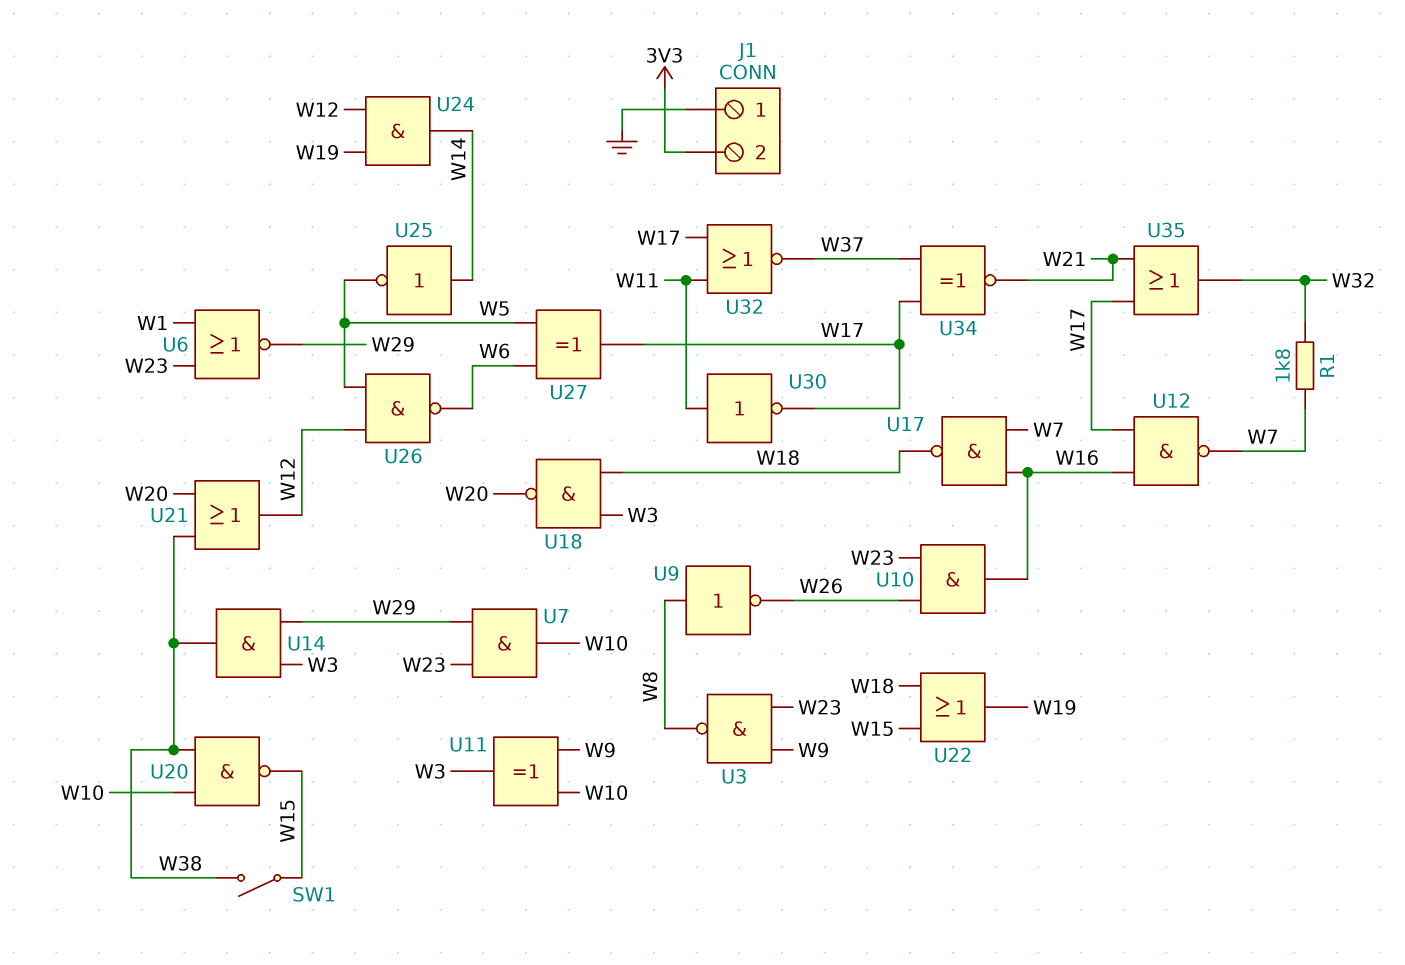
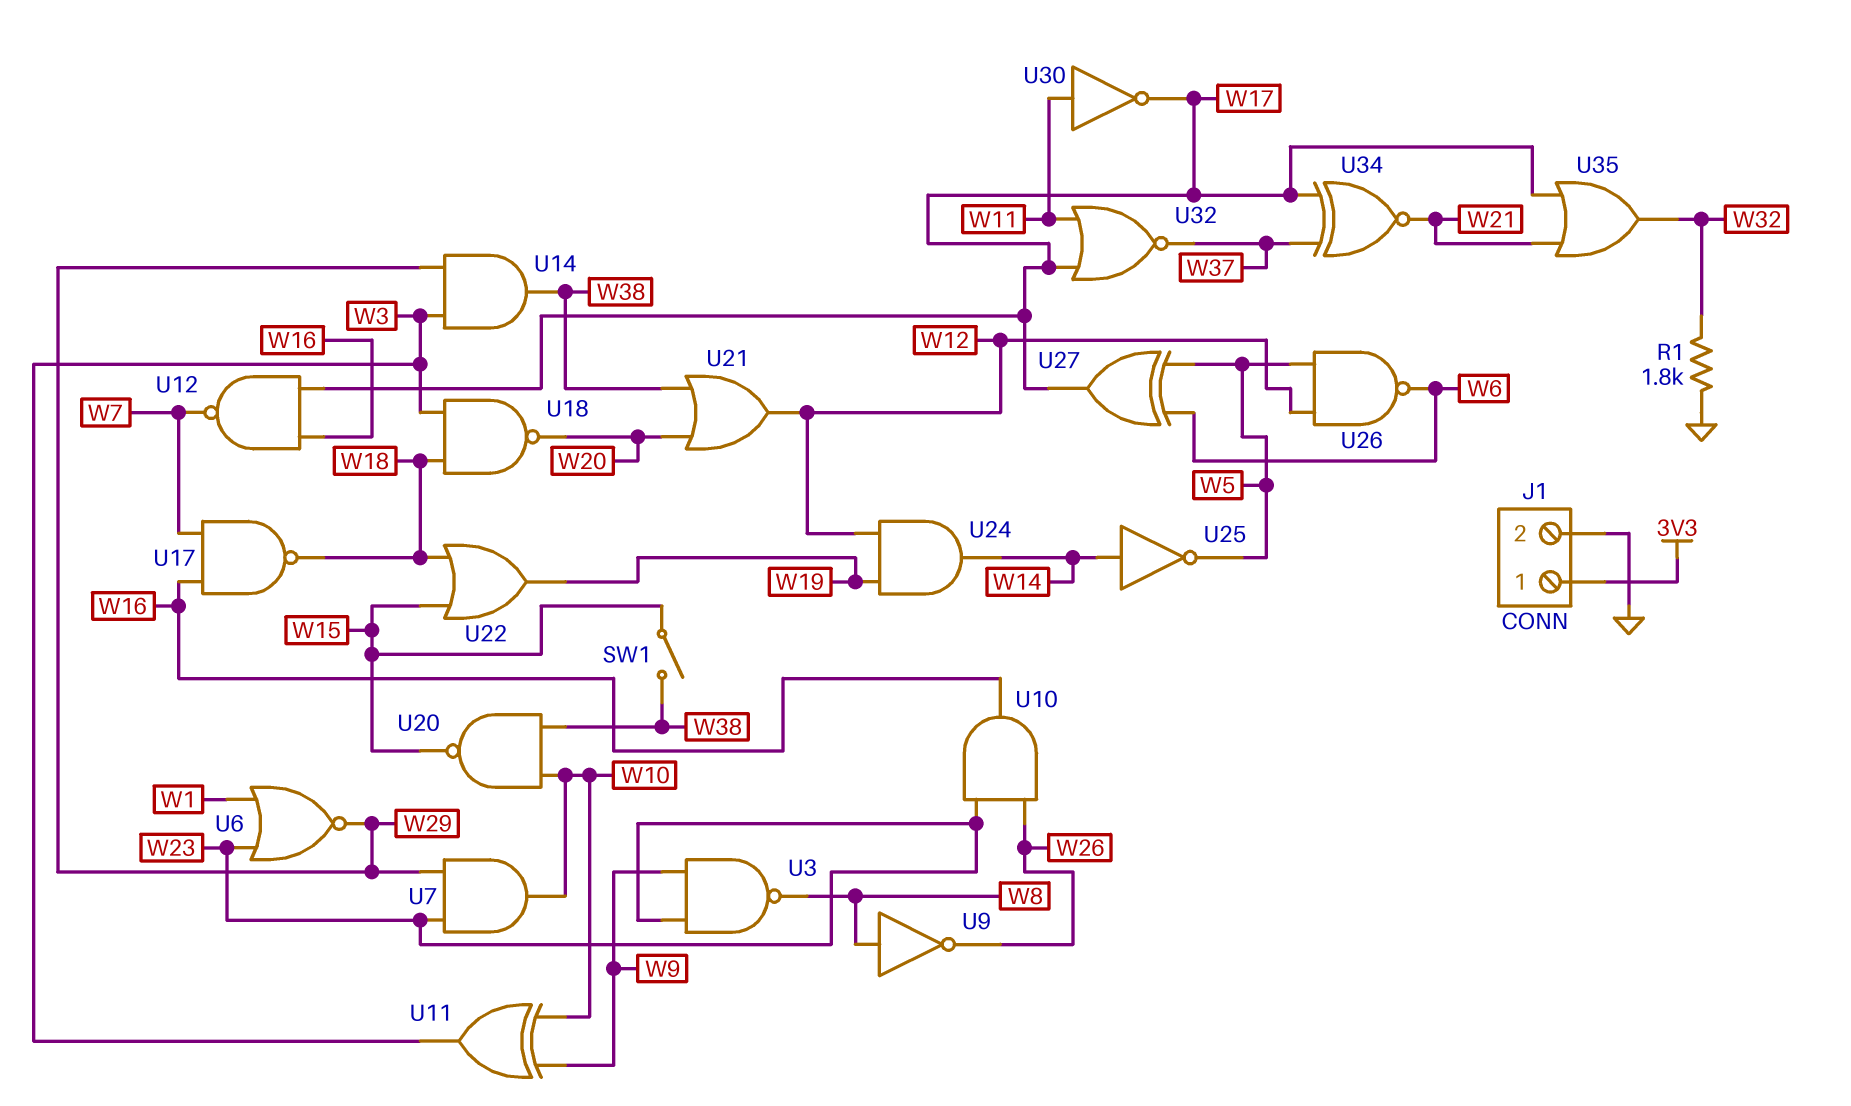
J1 pin 1: GND -> 3V3
J1 pin 2: 3V3 -> GND
R1: 1.8k (W7, W32) -> 1.8k (GND, W32)

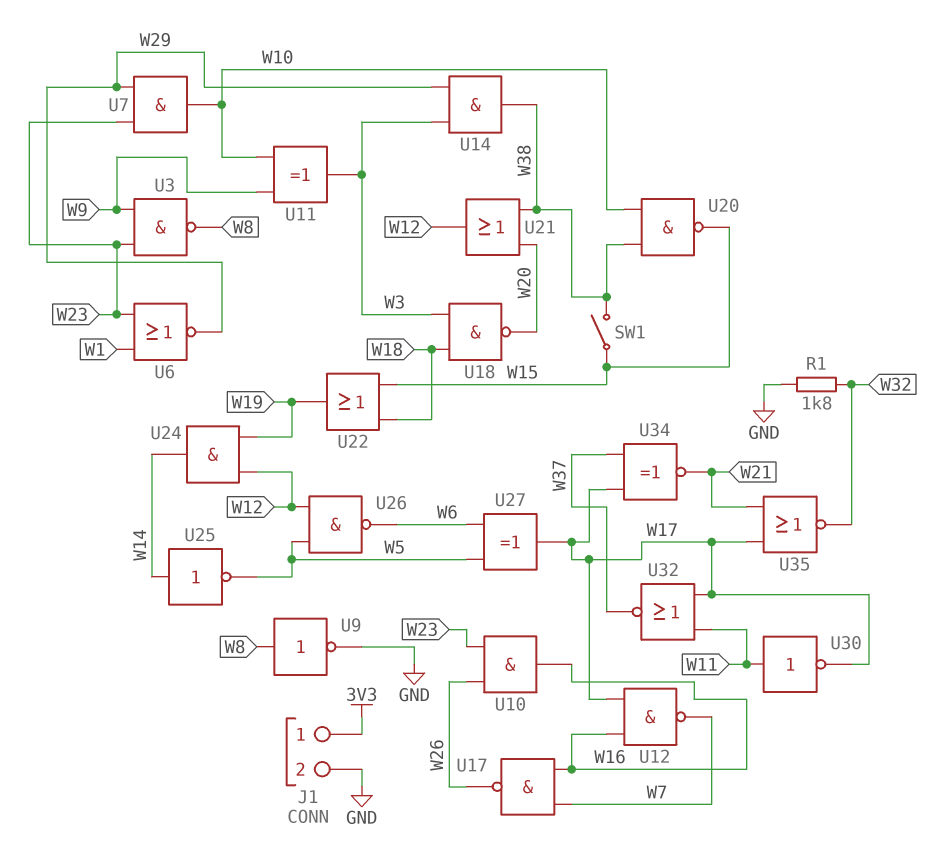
U9: NOT (in W8, out W26) -> NOT (in W8, out GND)
U17: NAND (in W7, in W16, out W18) -> NAND (in W7, in W16, out W26)
U35: OR (in W17, in W21, out W32) -> NOR (in W17, in W21, out W32)

